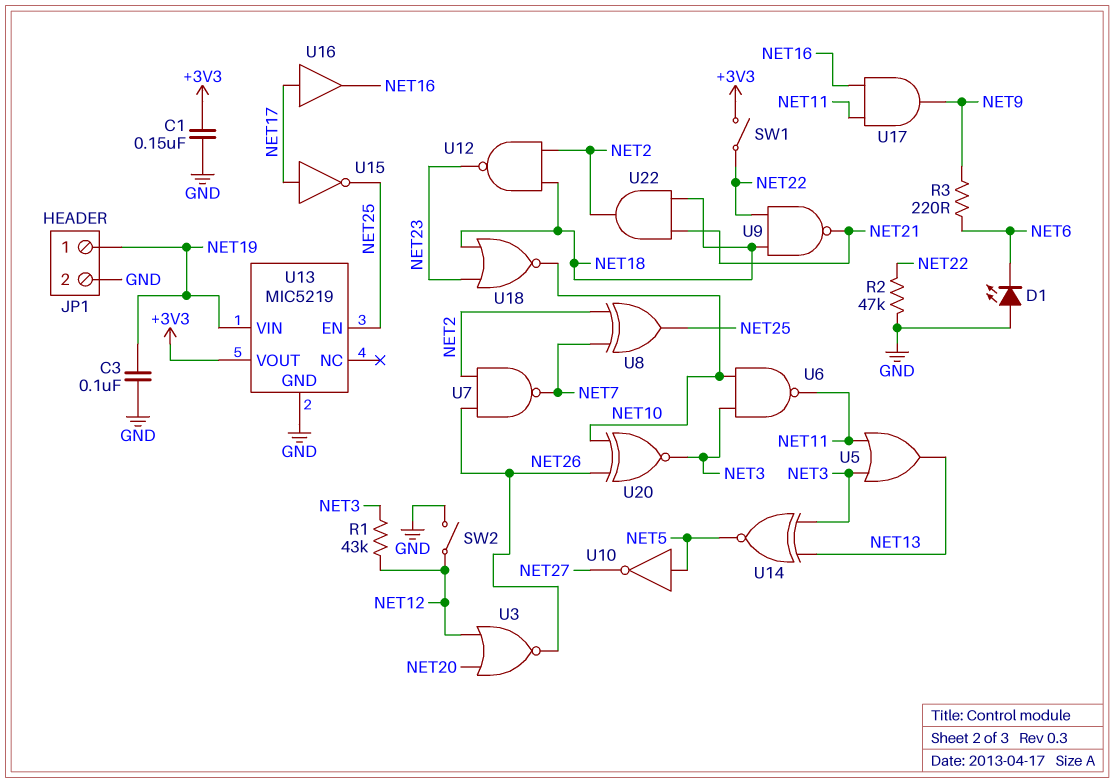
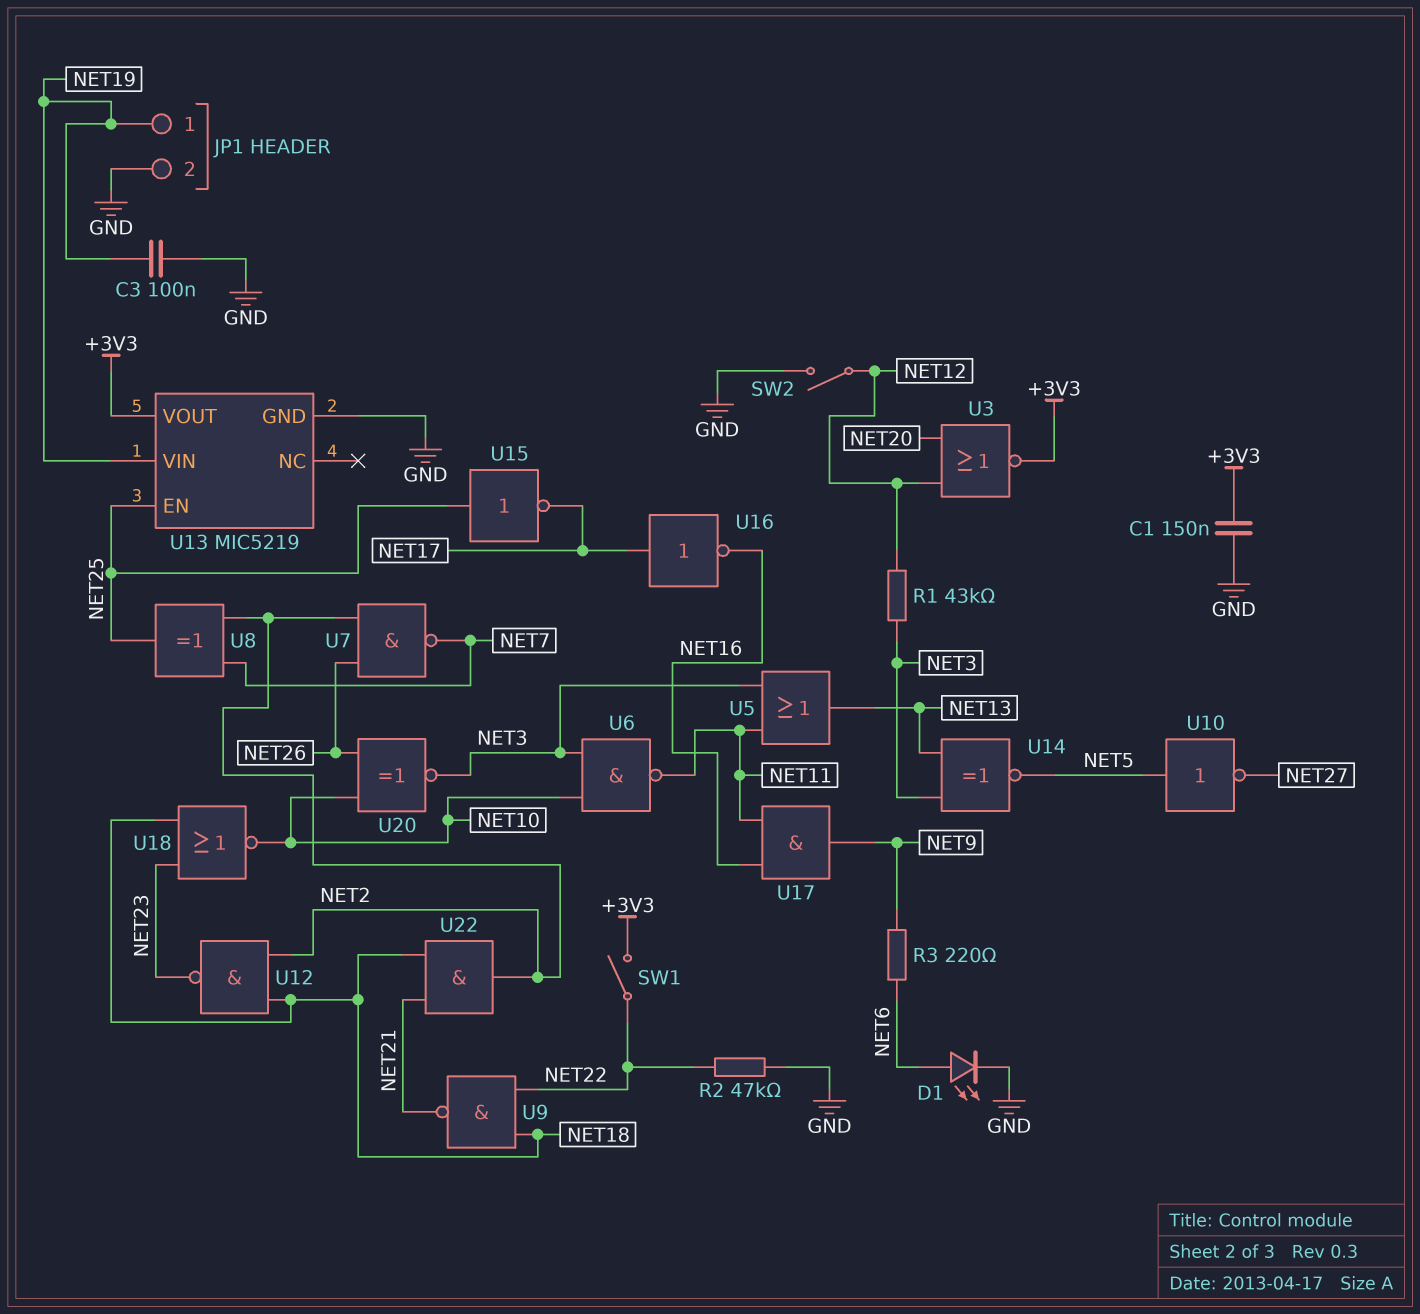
D1: LED (A GND, K NET6) -> LED (A NET6, K GND)
U3: NOR (in NET12, in NET20, out NET26) -> NOR (in NET12, in NET20, out +3V3)
U15: NOT (in NET17, out NET25) -> NOT (in NET25, out NET17)
U16: buffer (in NET17, out NET16) -> NOT (in NET17, out NET16)

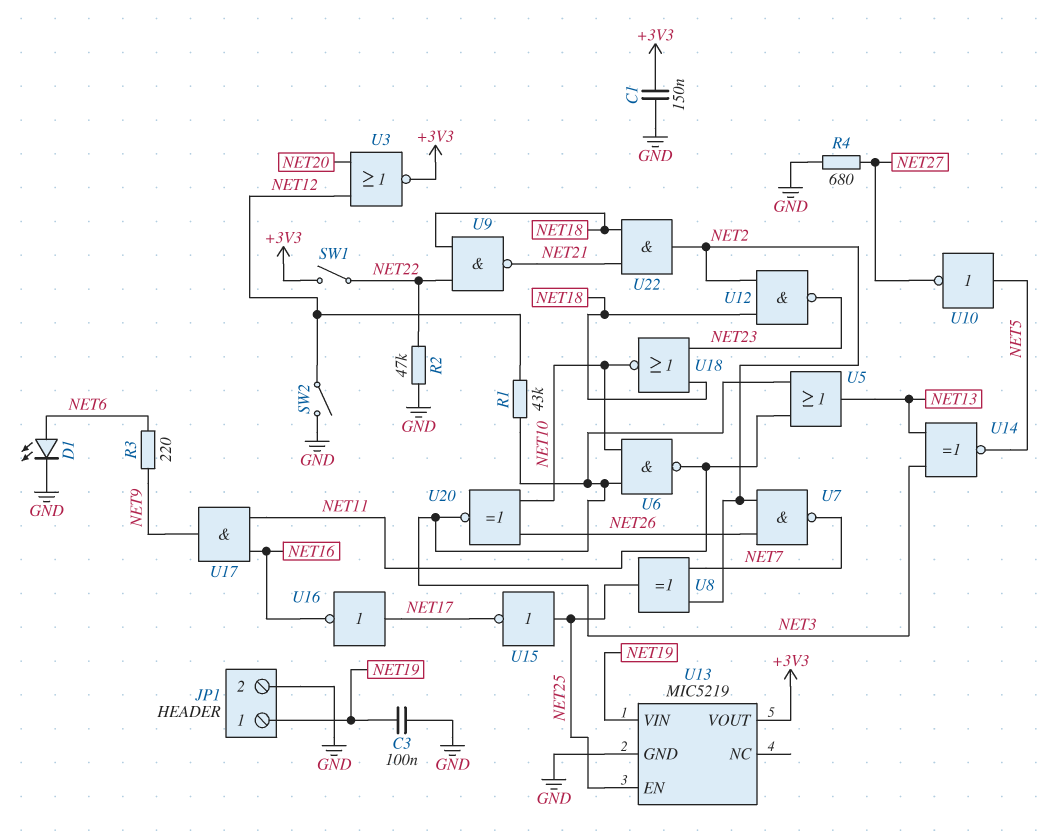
R4: none -> 680 (GND, NET27)

